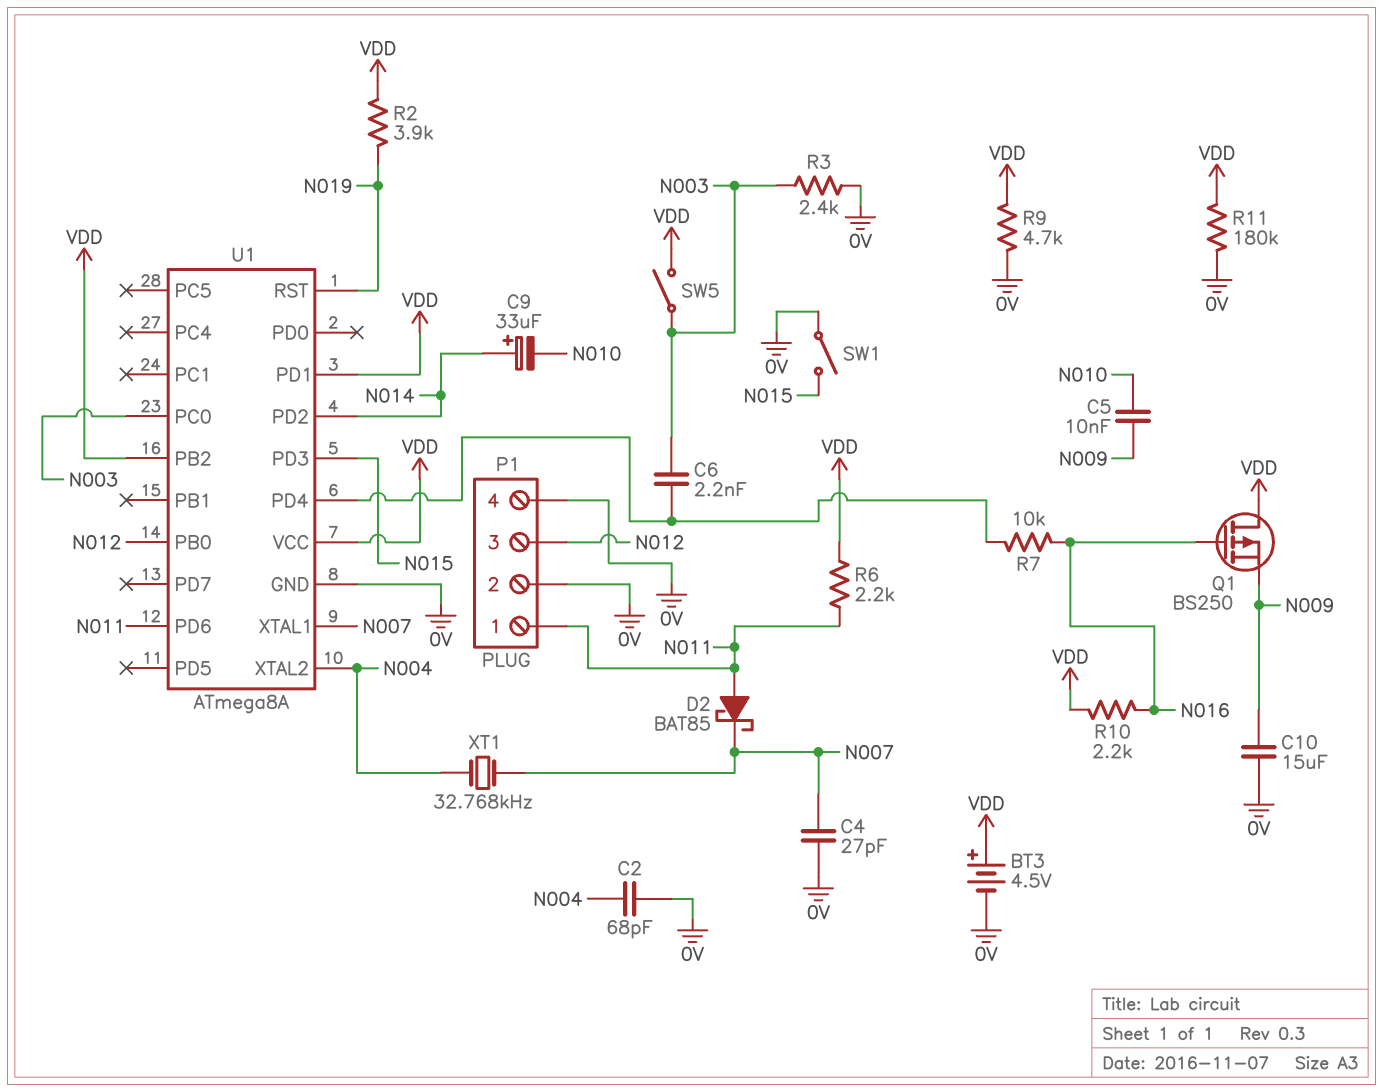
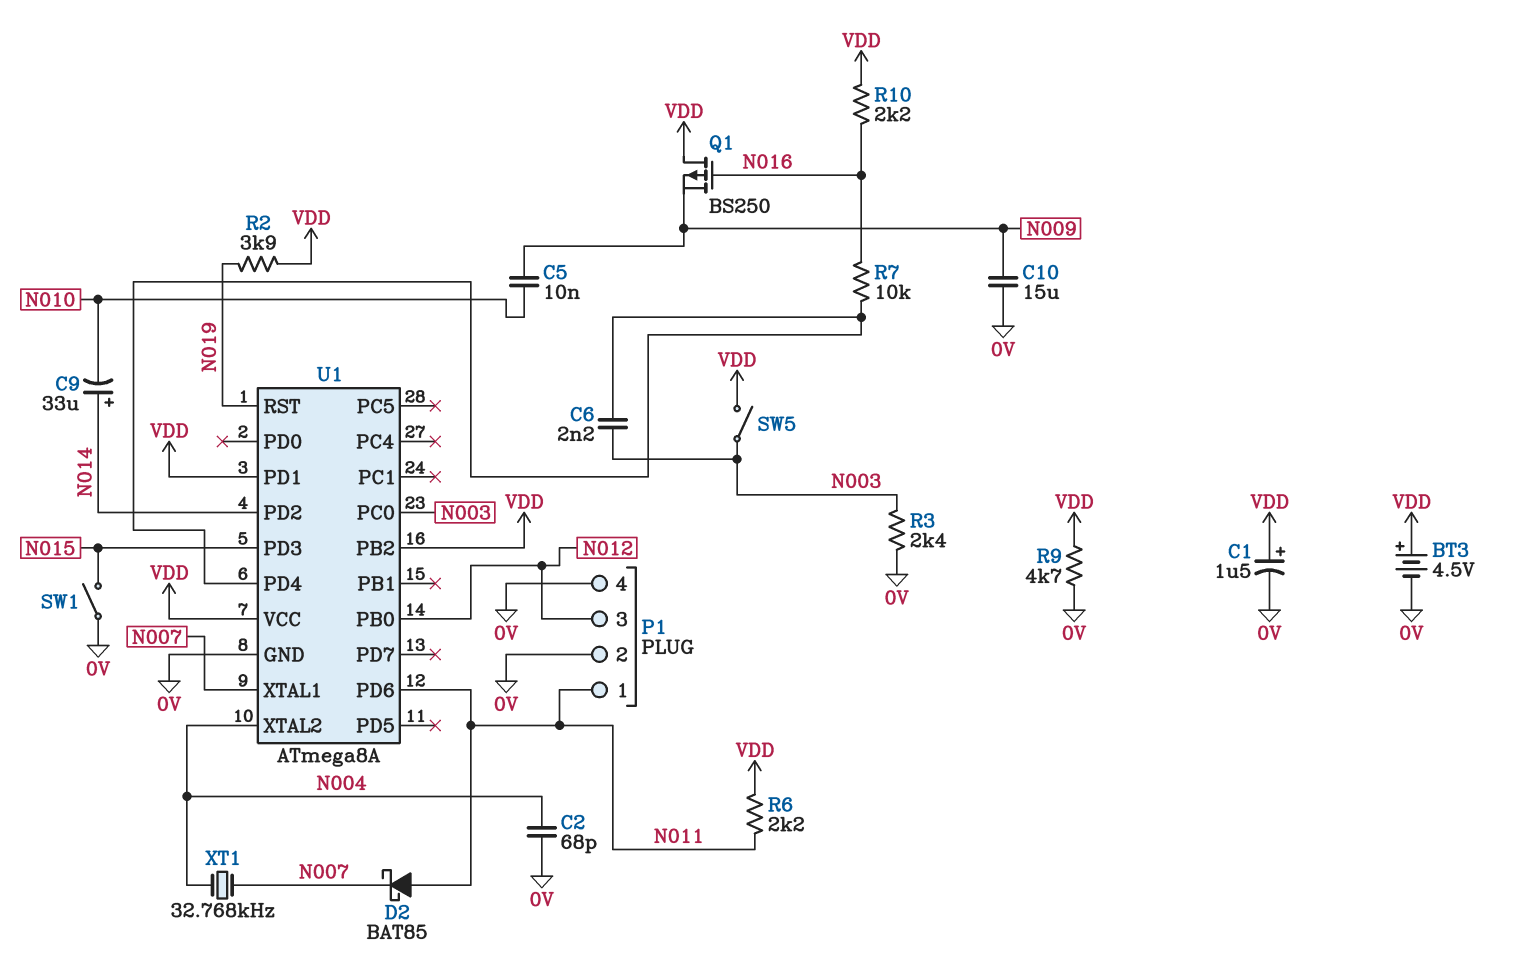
C1: none -> 1.5uF (plus VDD, minus 0V)
C4: 27pF (0V, N007) -> none
R11: 180k (0V, VDD) -> none

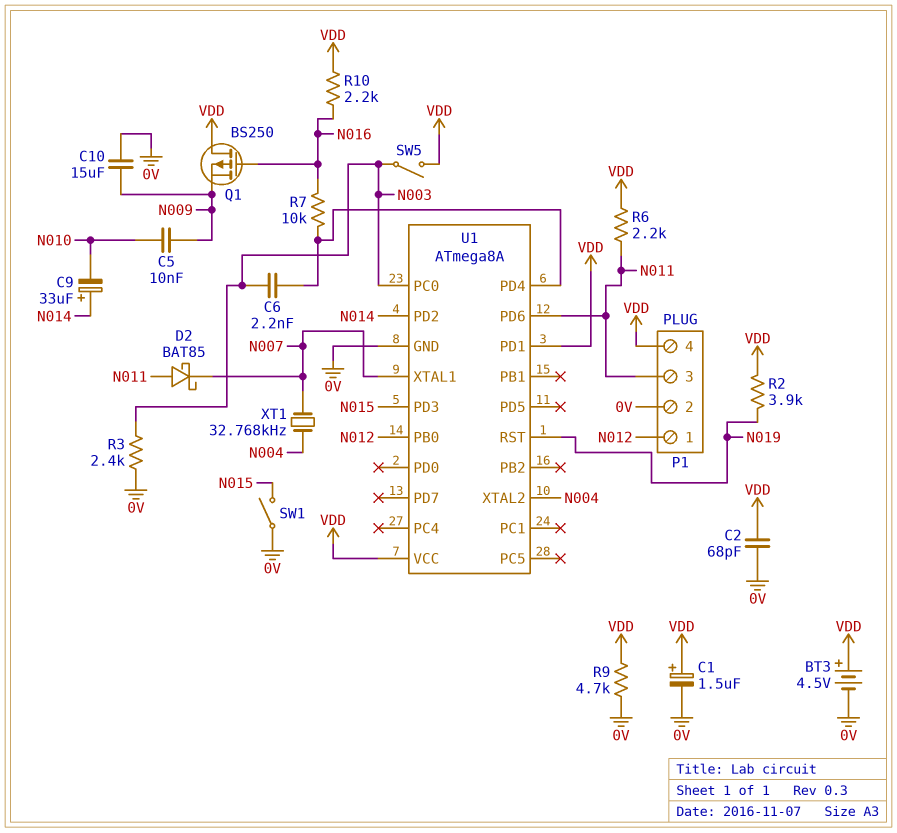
C2: 68pF (0V, N004) -> 68pF (0V, VDD)
P1 pin 1: N011 -> N012
P1 pin 3: N012 -> N011
P1 pin 4: 0V -> VDD
U1 pin PB2: VDD -> none

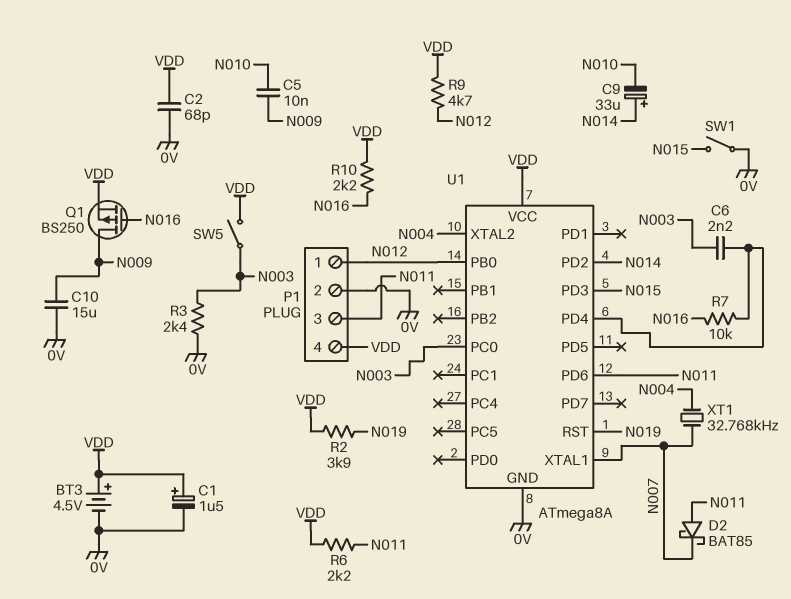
Q1: PMOS BS250 (G N016, D VDD, S N009) -> PMOS BS250 (G N016, D N009, S VDD)
R9: 4.7k (0V, VDD) -> 4.7k (N012, VDD)
U1 pin PD1: VDD -> none

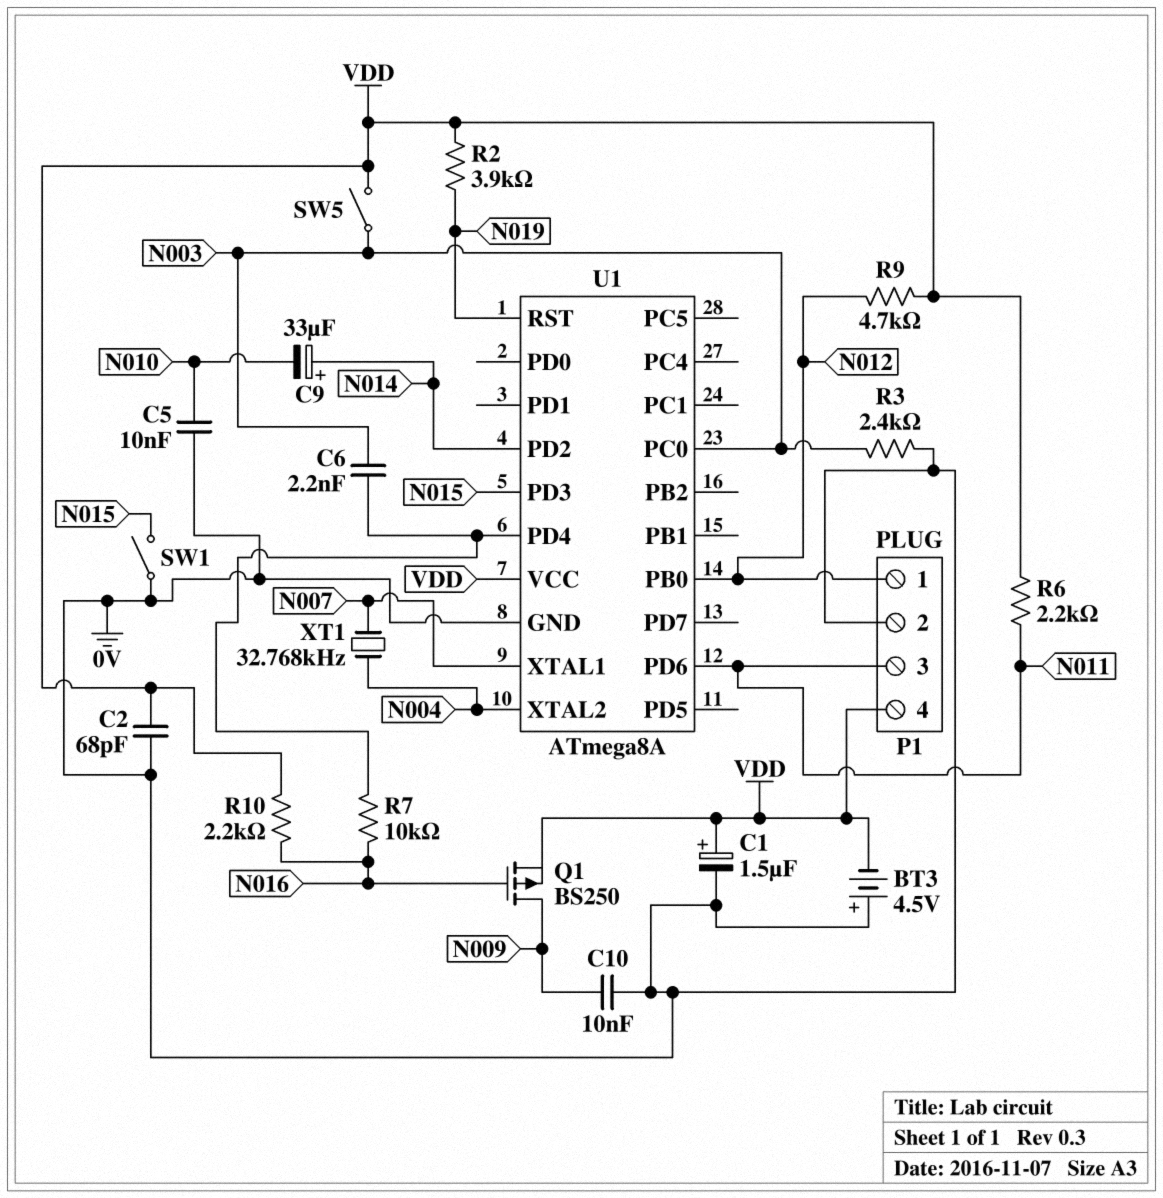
BT3: 4.5V (plus VDD, minus 0V) -> 4.5V (plus 0V, minus VDD)
C5: 10nF (N009, N010) -> 10nF (0V, N010)
C10: 15uF (0V, N009) -> 10nF (0V, N009)
D2: schottky BAT85 (A N011, K N007) -> none

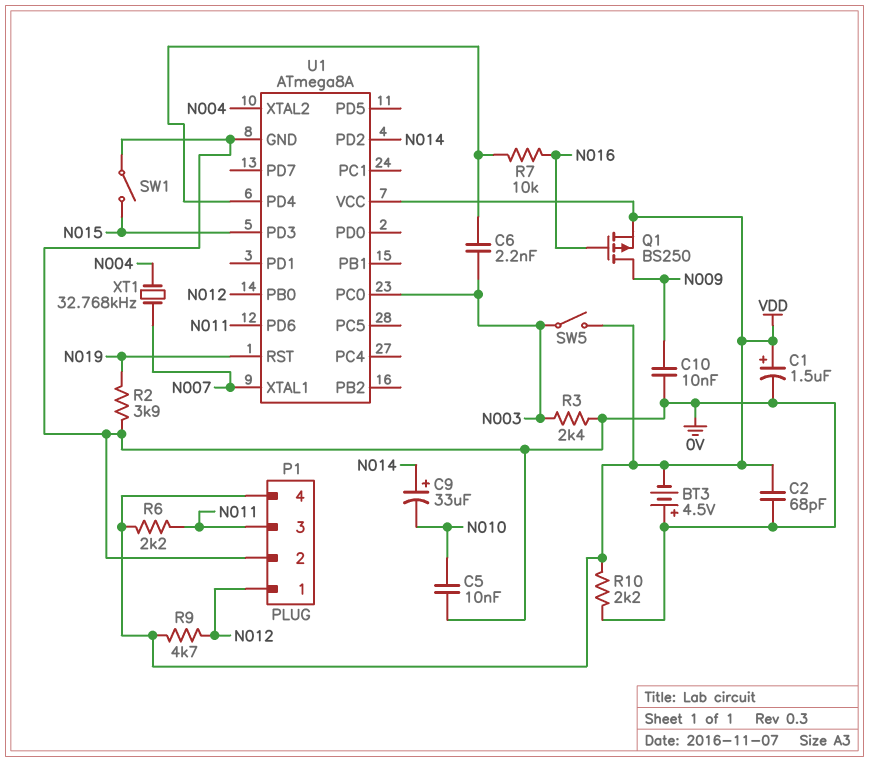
R2: 3.9k (N019, VDD) -> 3.9k (0V, N019)
R10: 2.2k (N016, VDD) -> 2.2k (0V, VDD)

